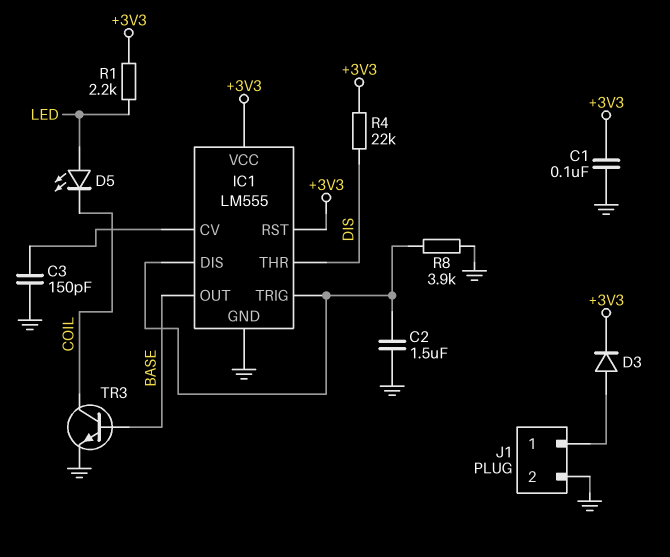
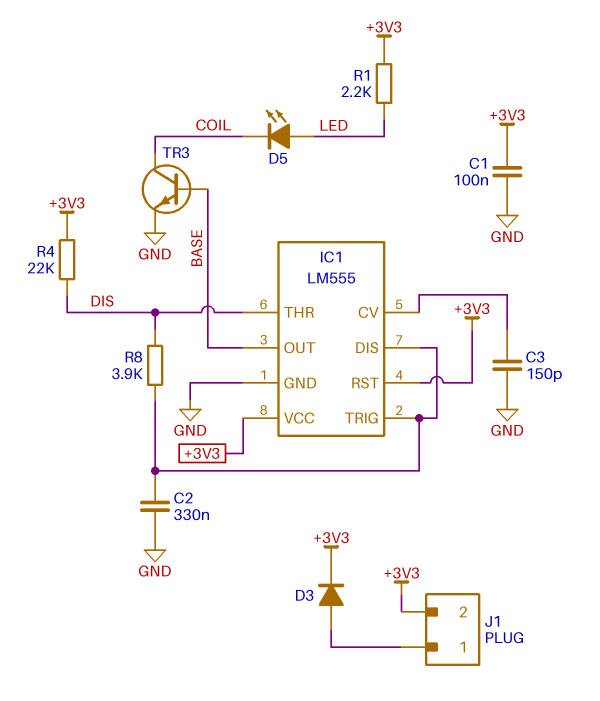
C2: 1.5uF (GND, IC1/DIS) -> 330nF (GND, IC1/DIS)
J1 pin 2: GND -> +3V3
R8: 3.9k (GND, IC1/DIS) -> 3.9k (DIS, IC1/DIS)

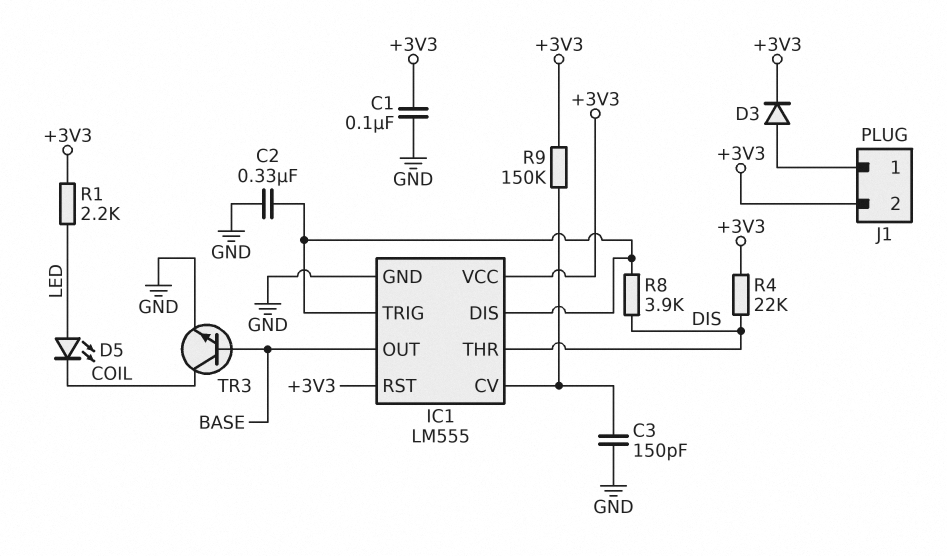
R9: none -> 150k (+3V3, IC1/CV)

